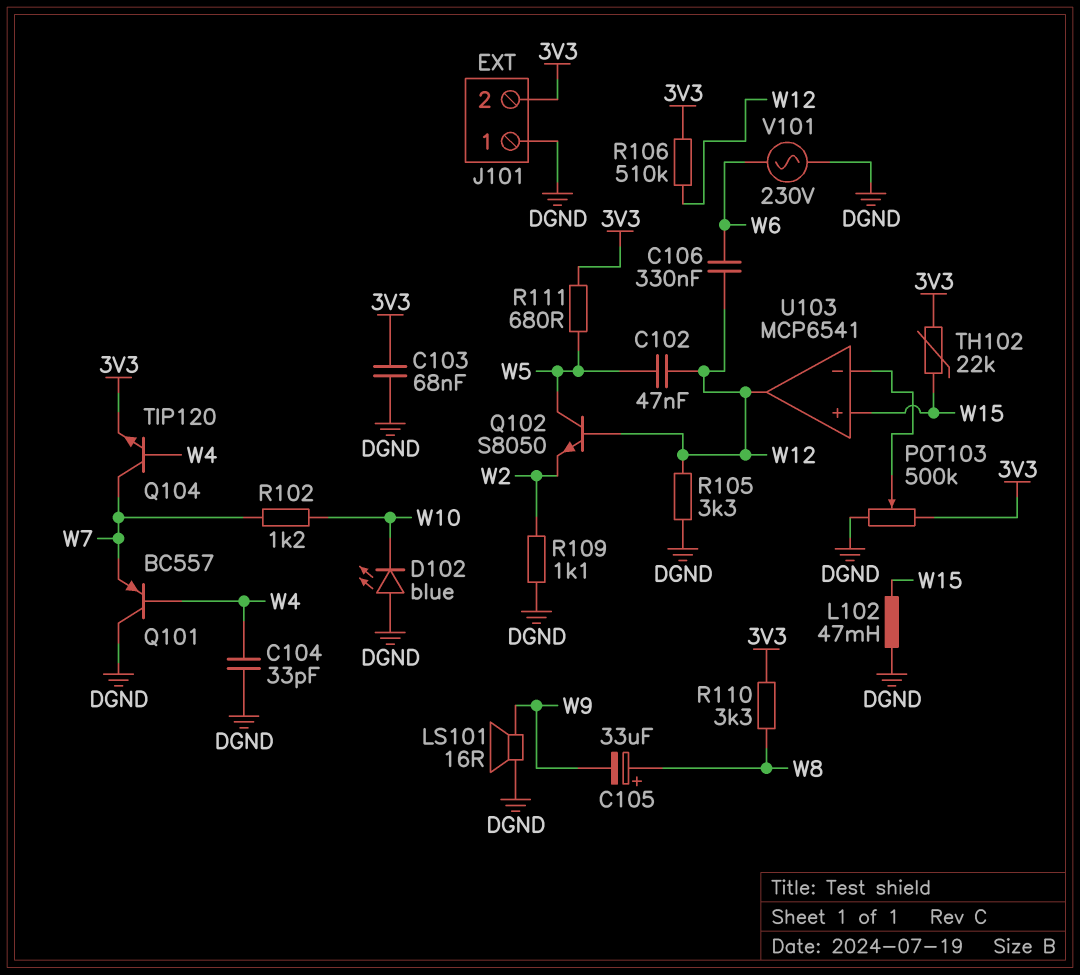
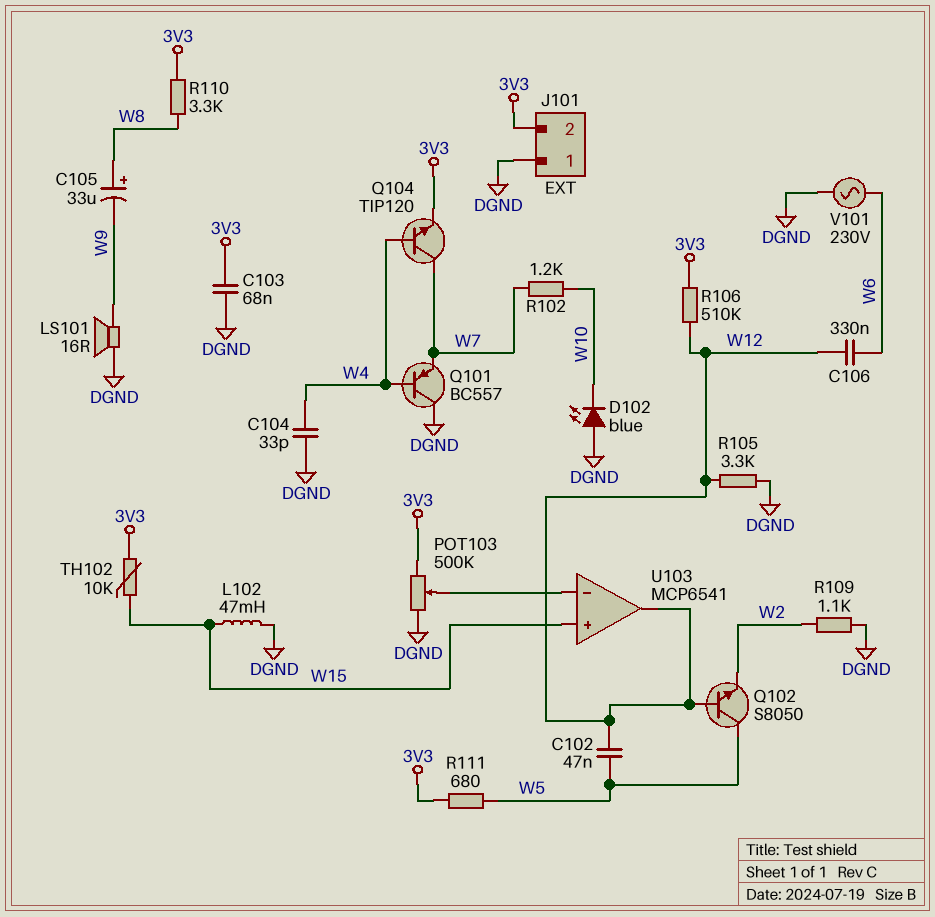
TH102: 22k (3V3, W15) -> 10k (3V3, W15)

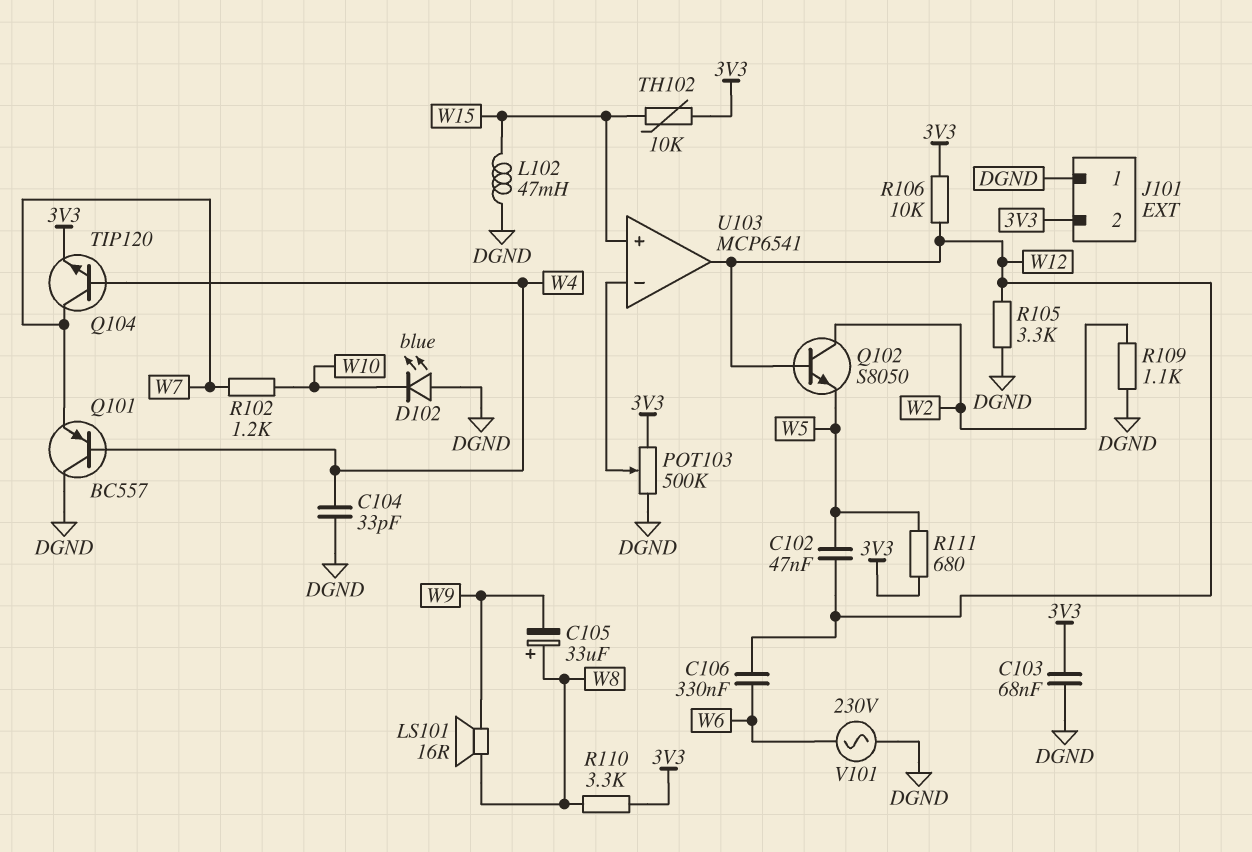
LS101: speaker 16R (DGND, W9) -> speaker 16R (W8, W9)
Q102: NPN S8050 (B W12, C W5, E W2) -> NPN S8050 (B W12, C W2, E W5)
R106: 510k (3V3, W12) -> 10k (3V3, W12)

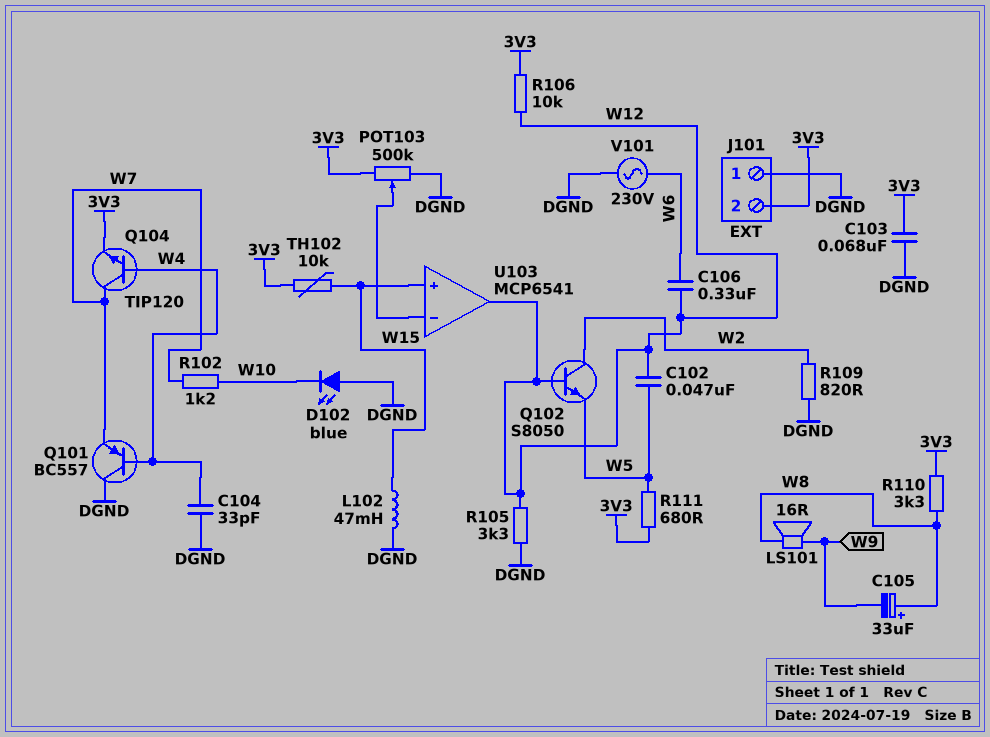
R109: 1.1k (DGND, W2) -> 820 (DGND, W2)

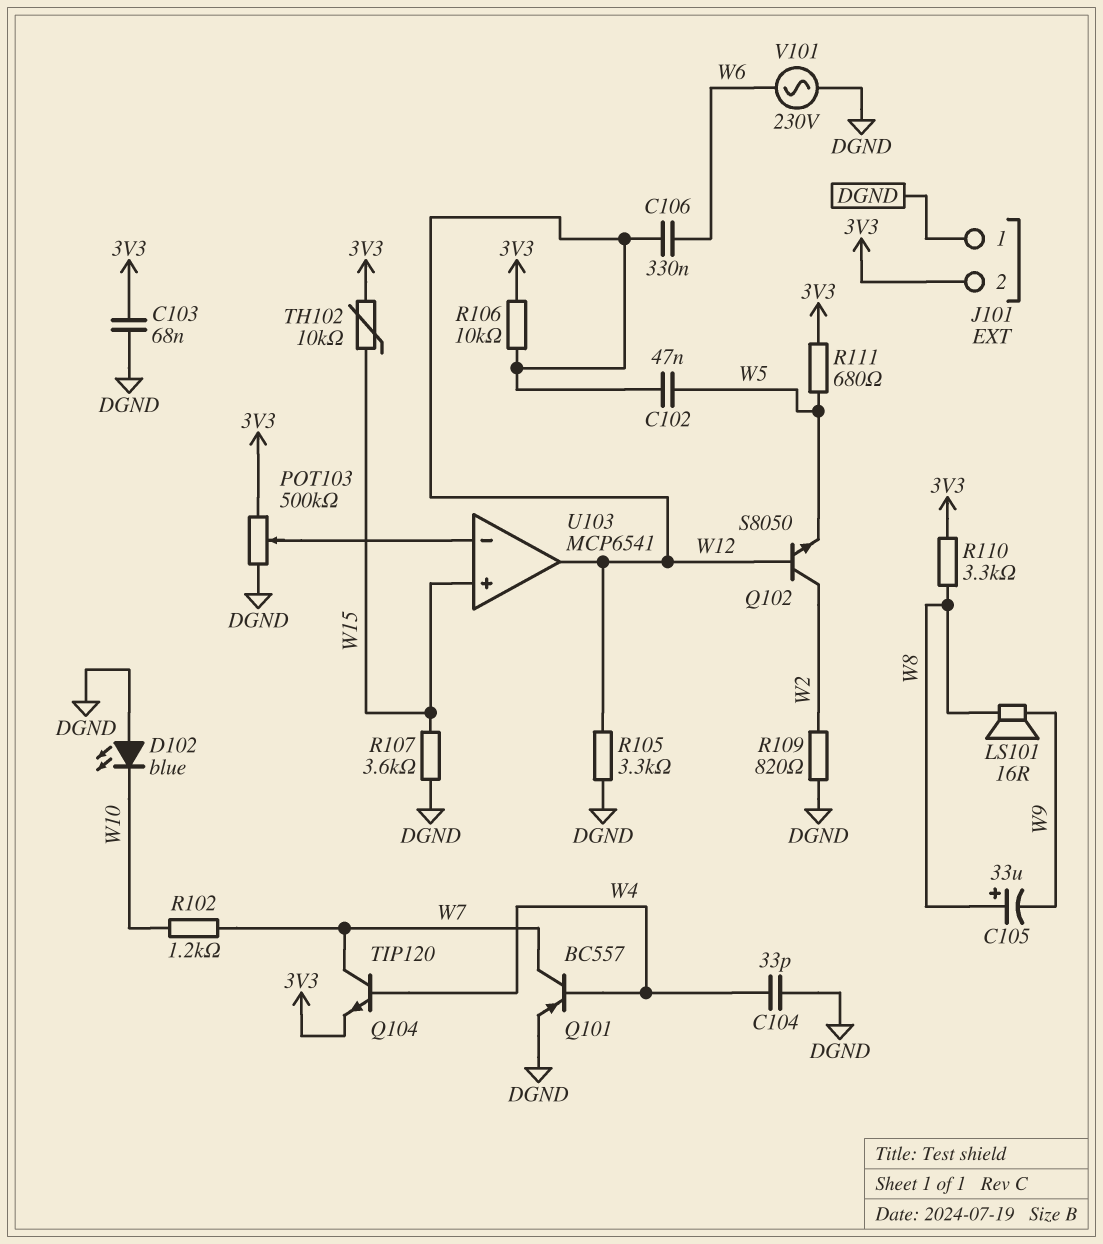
L102: 47mH (DGND, W15) -> none
Q101: PNP BC557 (B W4, C DGND, E W7) -> PNP BC557 (B W4, C W7, E DGND)
R107: none -> 3.6k (DGND, W15)

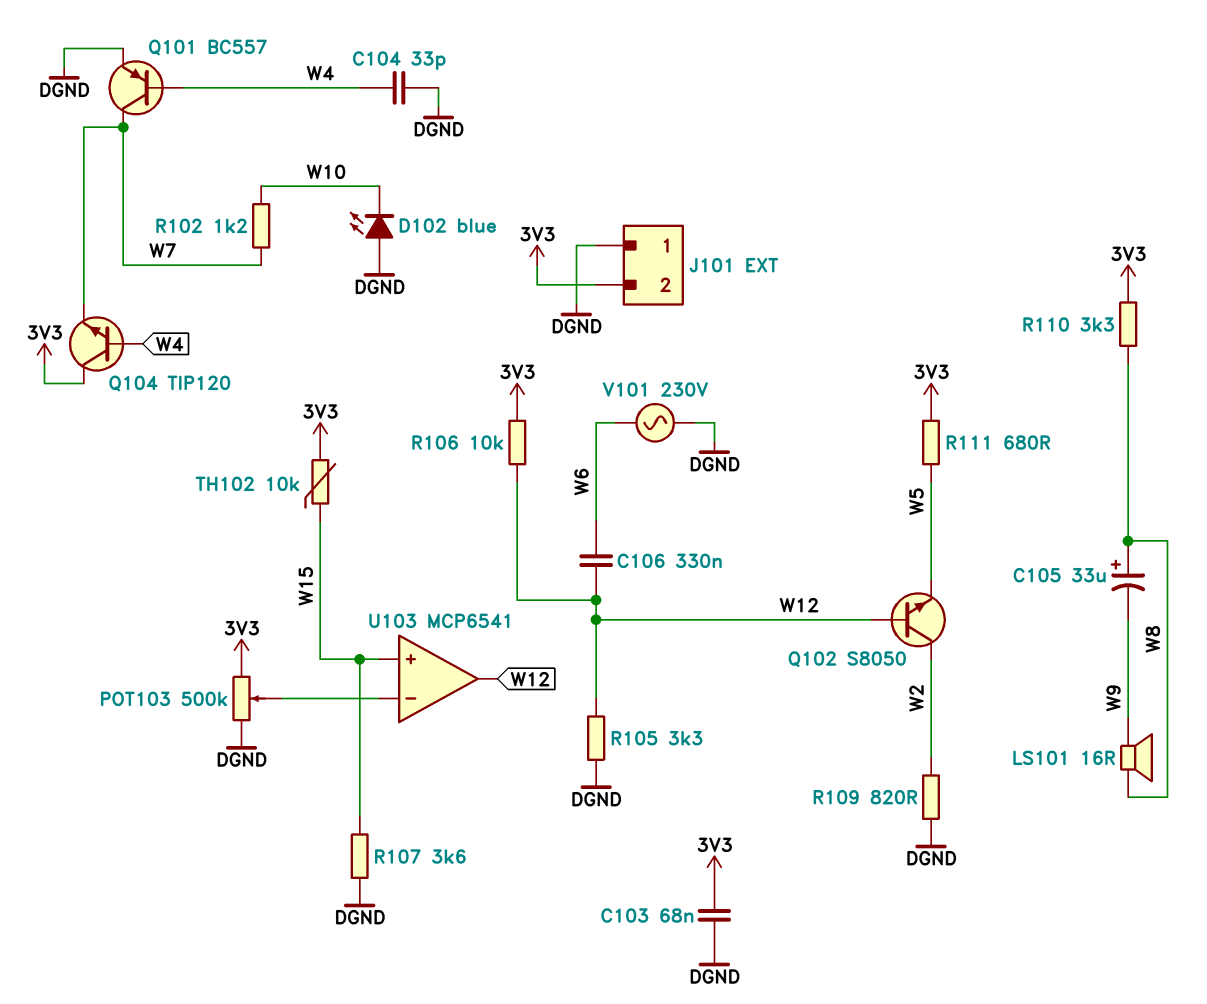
C102: 47nF (W5, W12) -> none
Q104: NPN TIP120 (B W4, C W7, E 3V3) -> NPN TIP120 (B W4, C 3V3, E W7)

